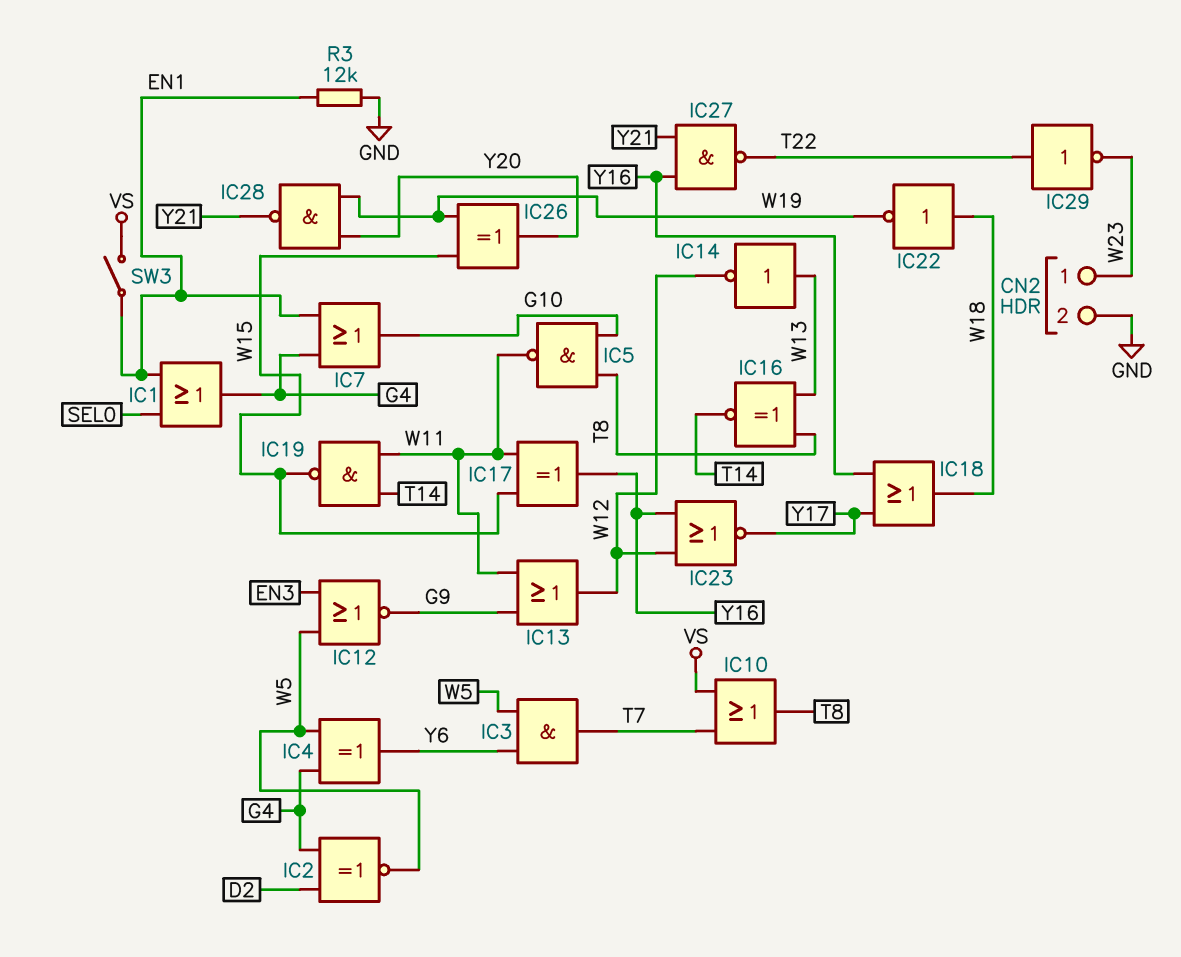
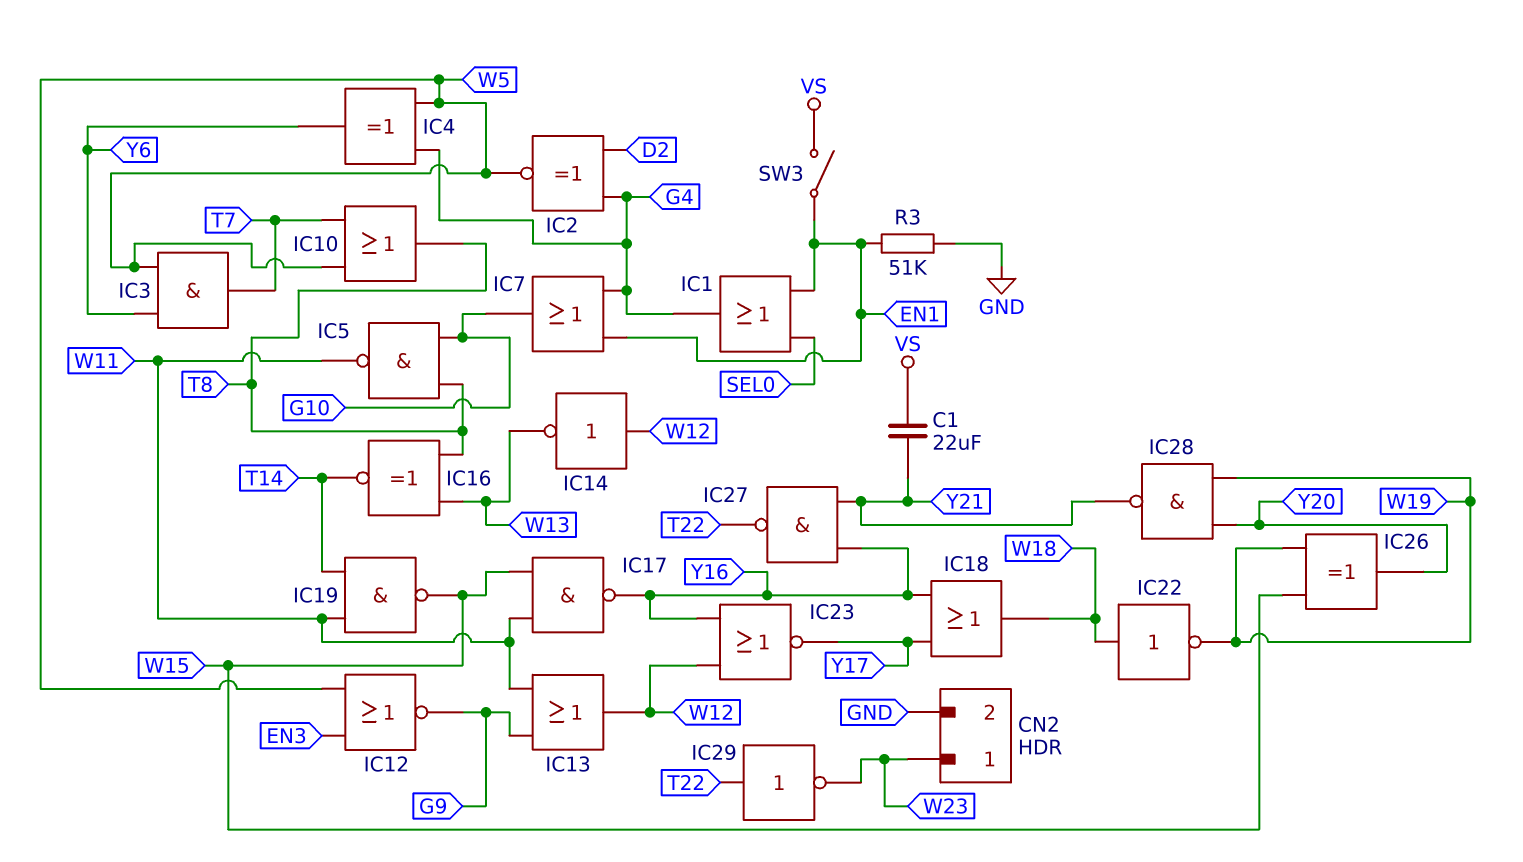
C1: none -> 22uF (VS, Y21)
IC10: OR (in T7, in VS, out T8) -> OR (in T7, in W5, out T8)
IC14: NOT (in W13, out W12) -> NOT (in W12, out W13)
IC17: XOR (in W11, in W15, out Y16) -> NAND (in W11, in W15, out Y16)
R3: 12k (EN1, GND) -> 51k (EN1, GND)

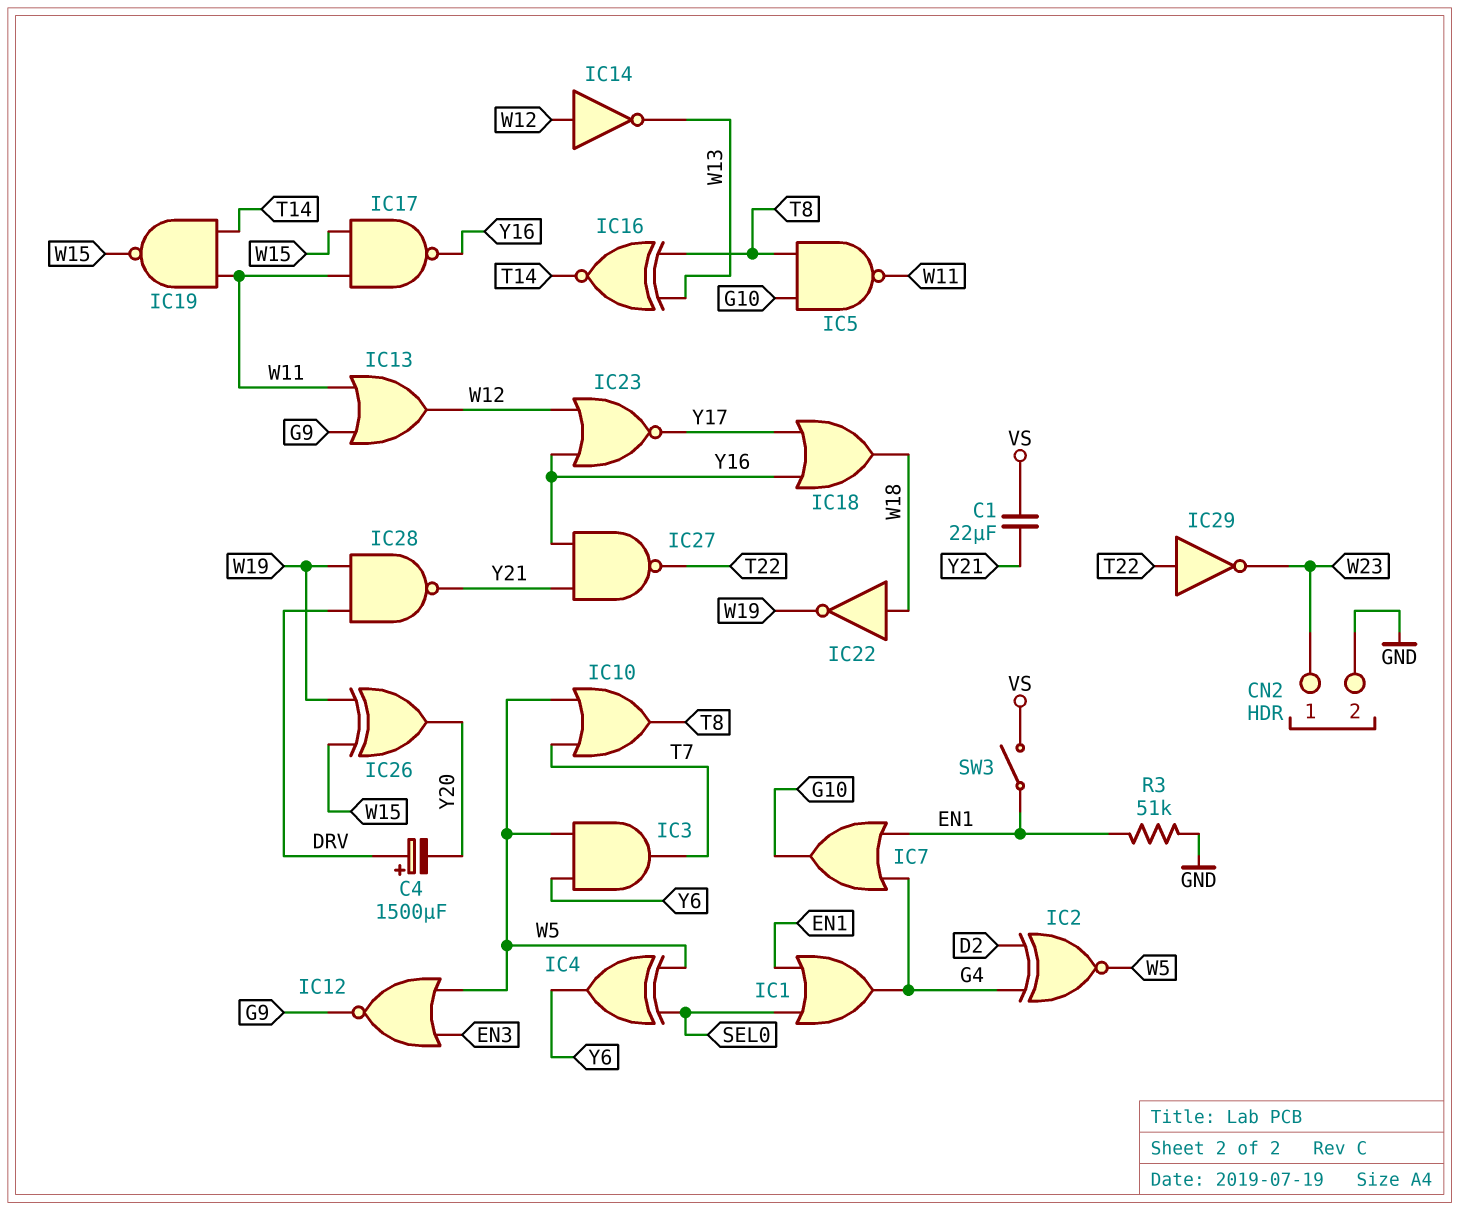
C4: none -> 1500uF (plus DRV, minus Y20)
IC4: XOR (in G4, in W5, out Y6) -> XOR (in SEL0, in W5, out Y6)
IC28: NAND (in W19, in Y20, out Y21) -> NAND (in DRV, in W19, out Y21)

